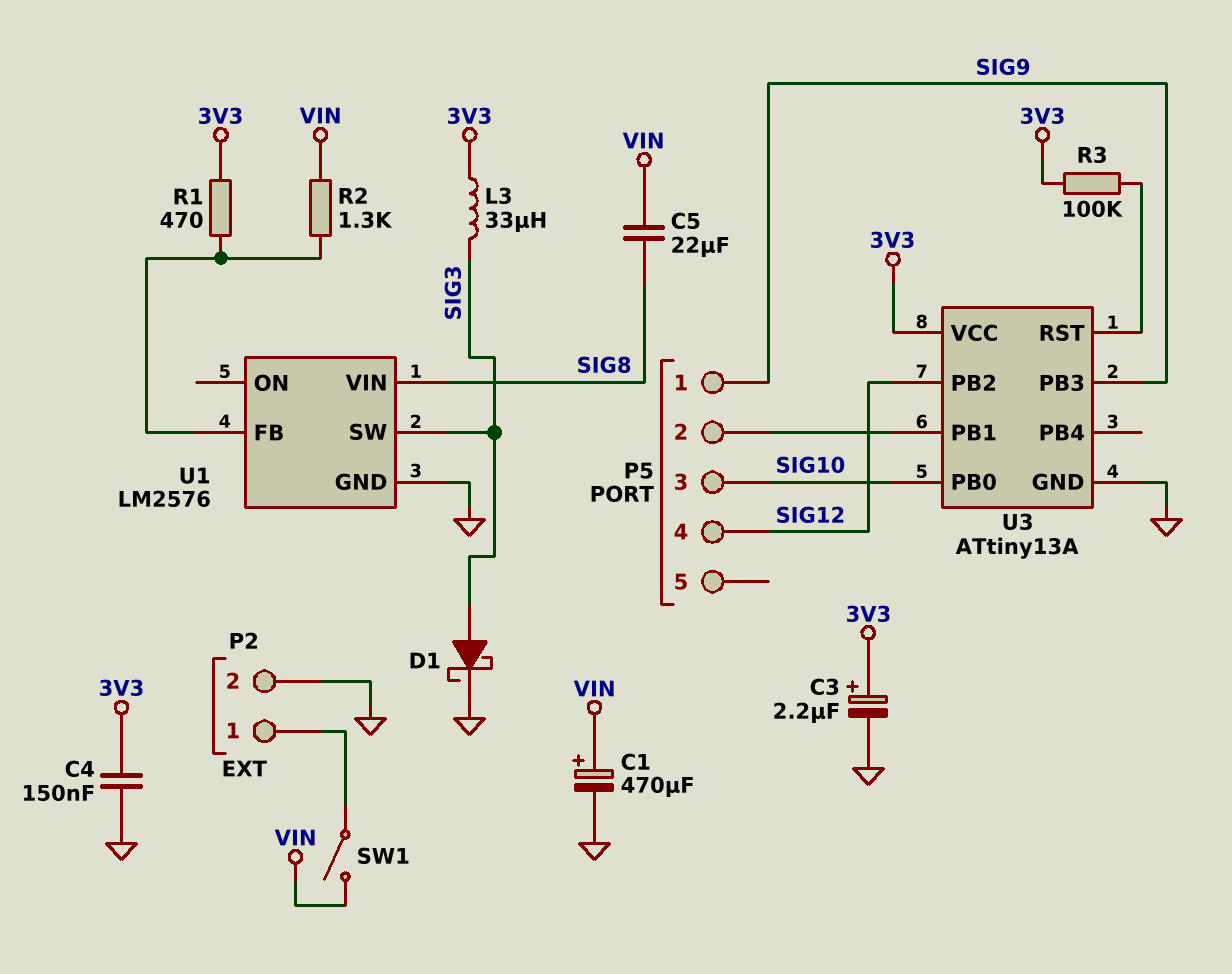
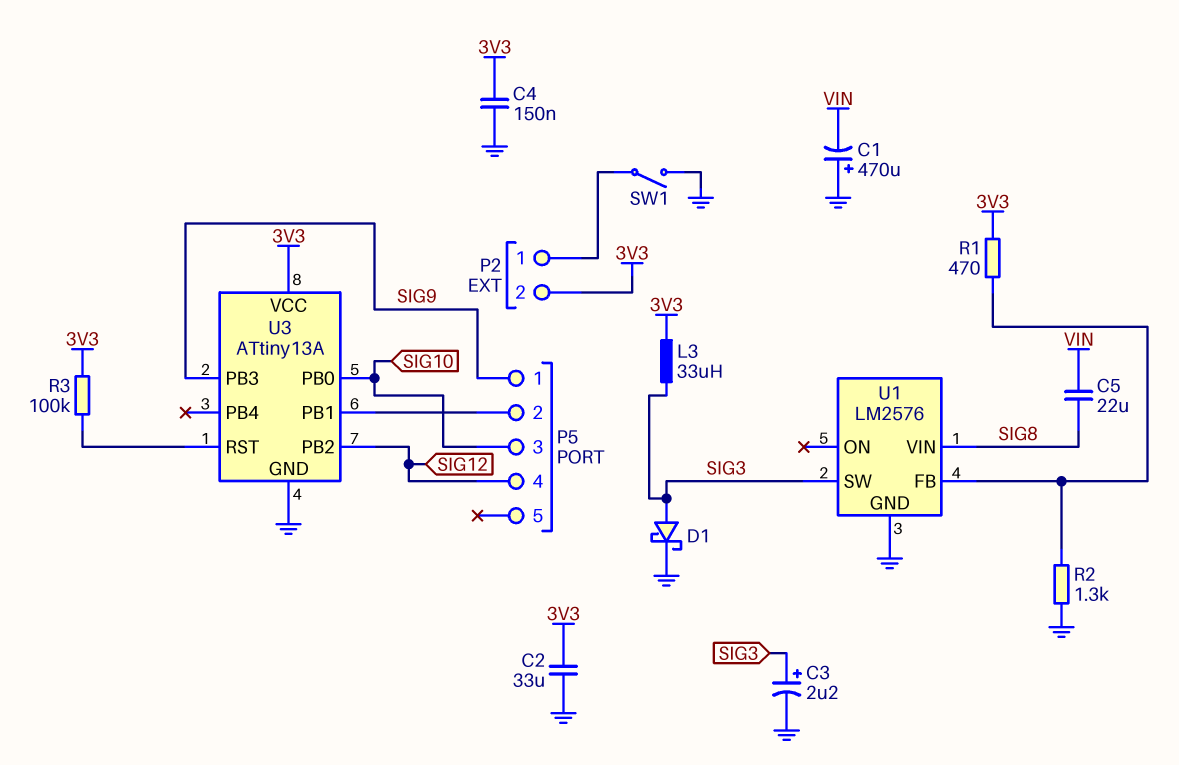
C1: 470uF (plus VIN, minus GND) -> 470uF (plus GND, minus VIN)
C2: none -> 33uF (3V3, GND)
C3: 2.2uF (plus 3V3, minus GND) -> 2.2uF (plus SIG3, minus GND)
P2 pin 2: GND -> 3V3
R2: 1.3k (U1/FB, VIN) -> 1.3k (GND, U1/FB)
SW1: switch (P2/1, VIN) -> switch (GND, P2/1)

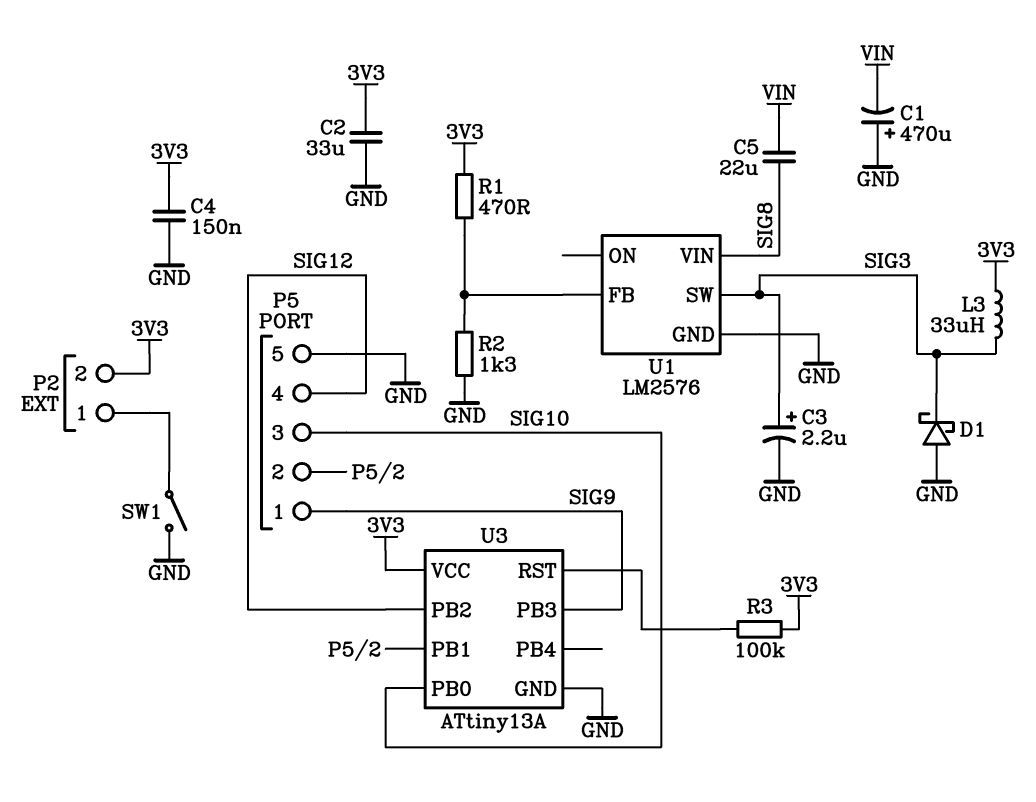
D1: schottky (A SIG3, K GND) -> schottky (A GND, K SIG3)
P5 pin 5: none -> GND

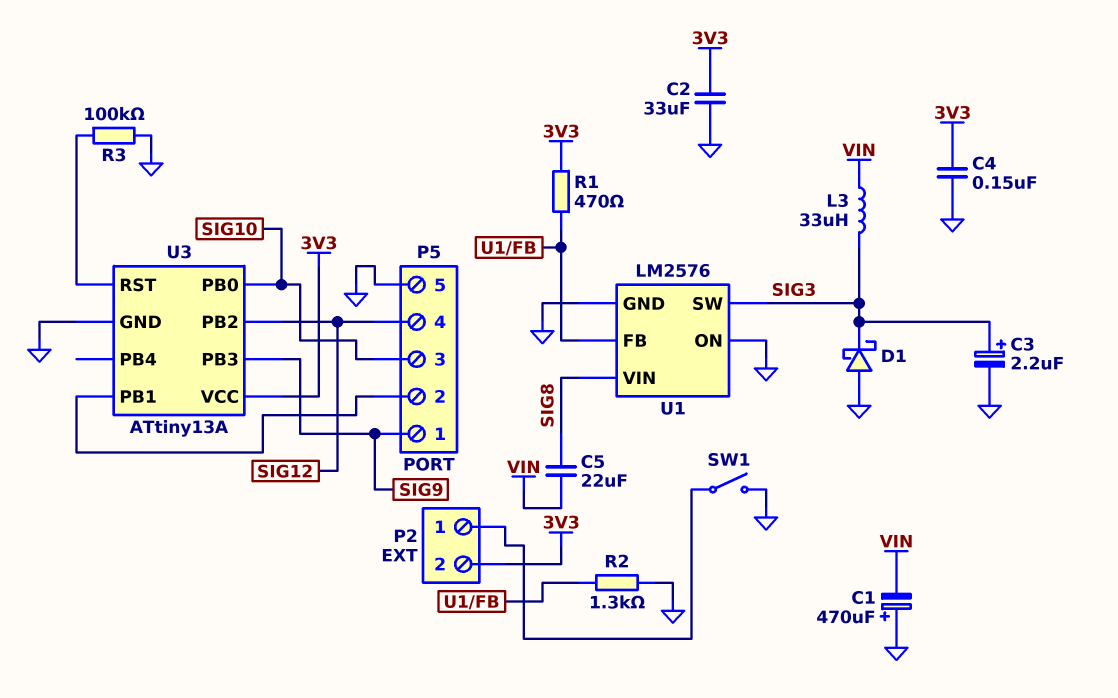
L3: 33uH (3V3, SIG3) -> 33uH (SIG3, VIN)
R3: 100k (3V3, U3/RST) -> 100k (GND, U3/RST)
U1 pin ON: none -> GND

